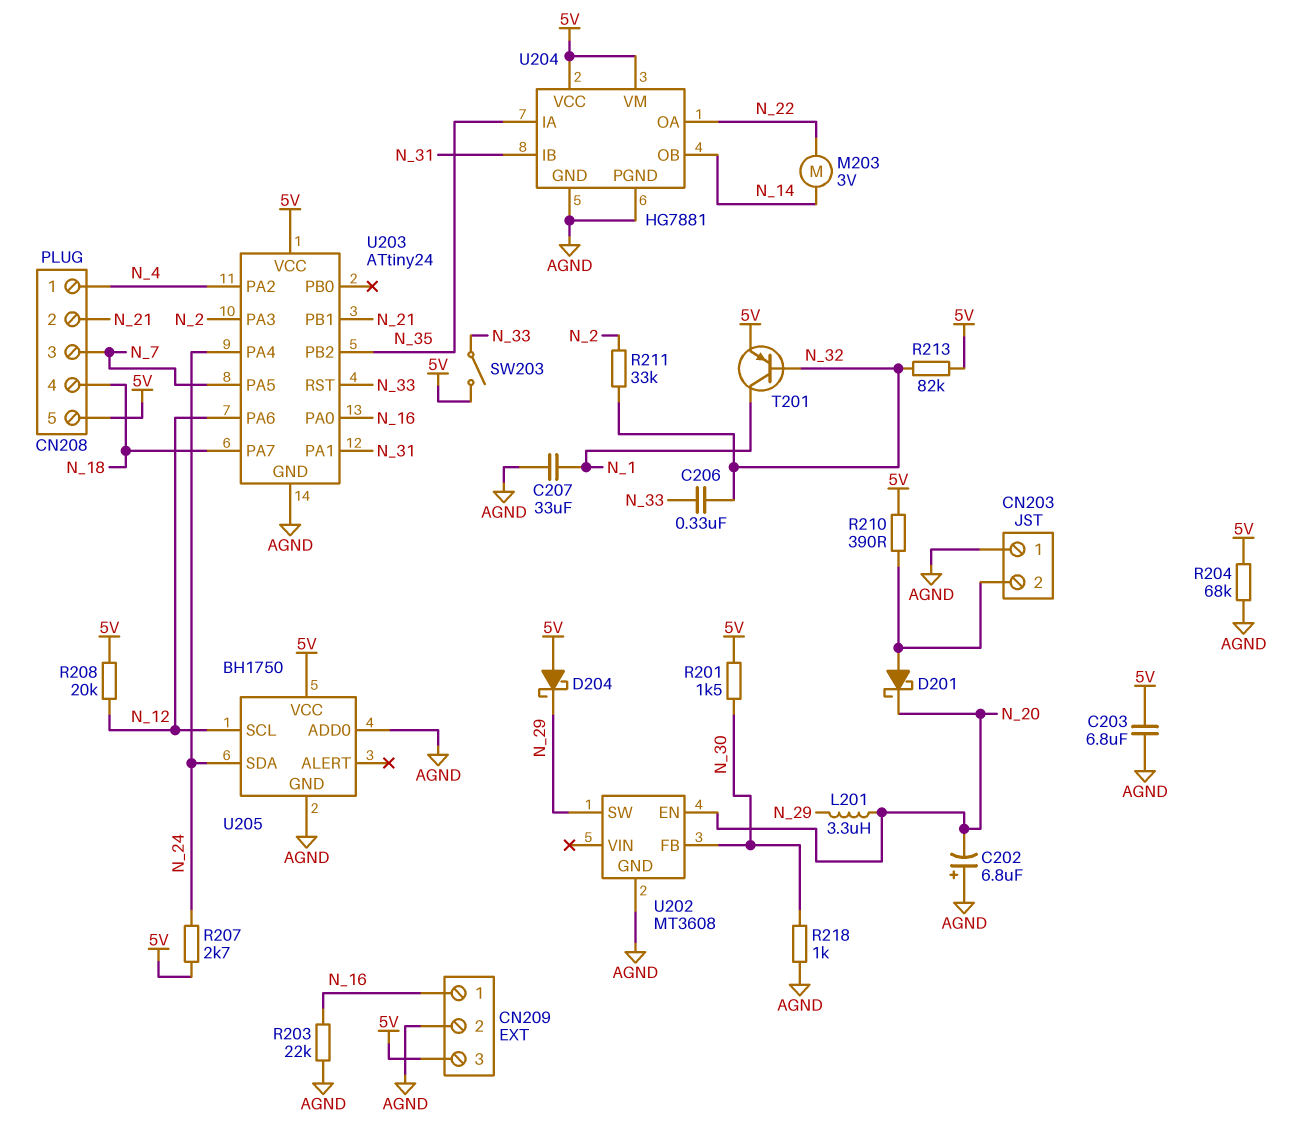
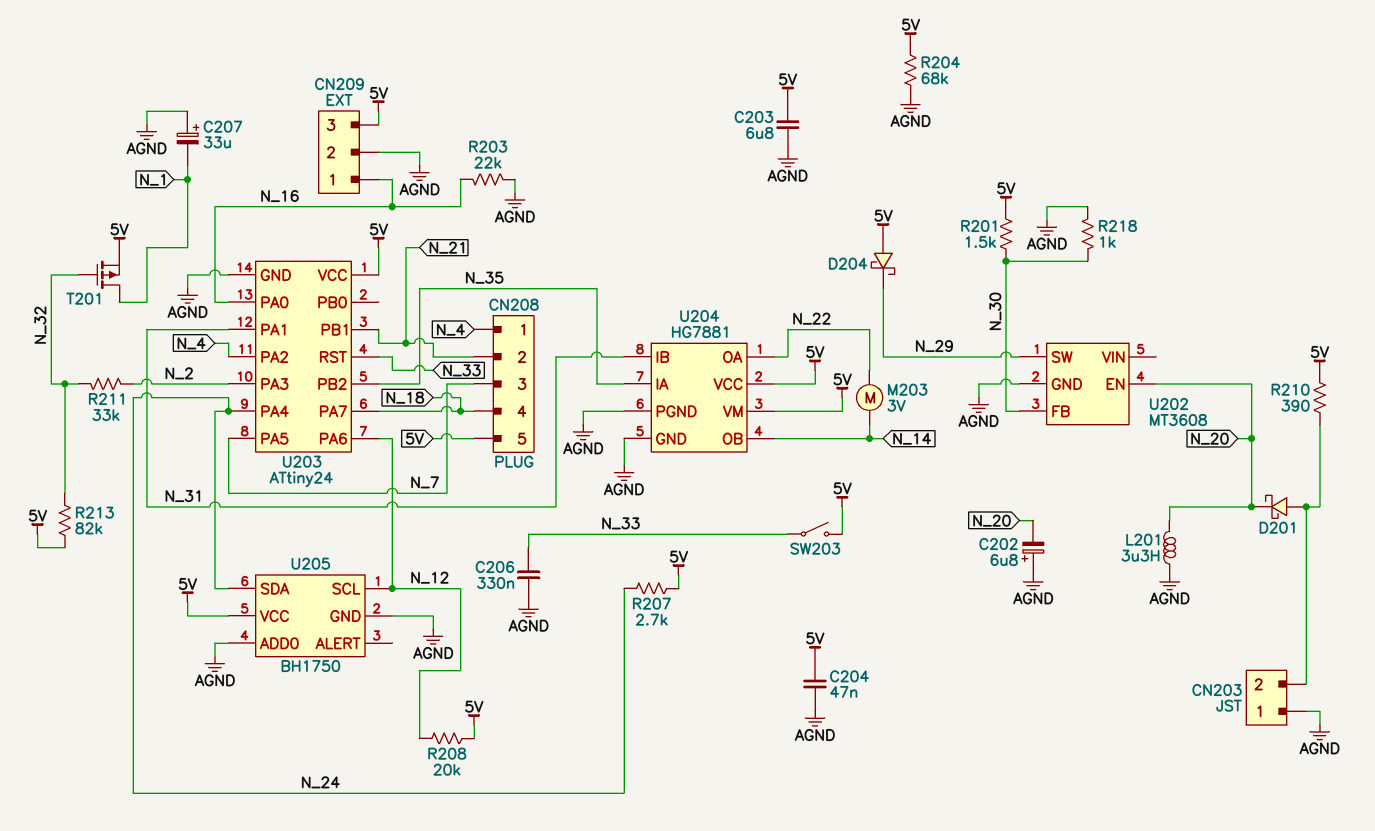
C204: none -> 47nF (5V, AGND)
C206: 330nF (N_32, N_33) -> 330nF (AGND, N_33)
C207: 33uF (AGND, N_1) -> 33uF (plus AGND, minus N_1)
L201: 3.3uH (N_20, N_29) -> 3.3uH (AGND, N_20)
T201: PNP (B N_32, C N_1, E 5V) -> PMOS (G N_32, D N_1, S 5V)

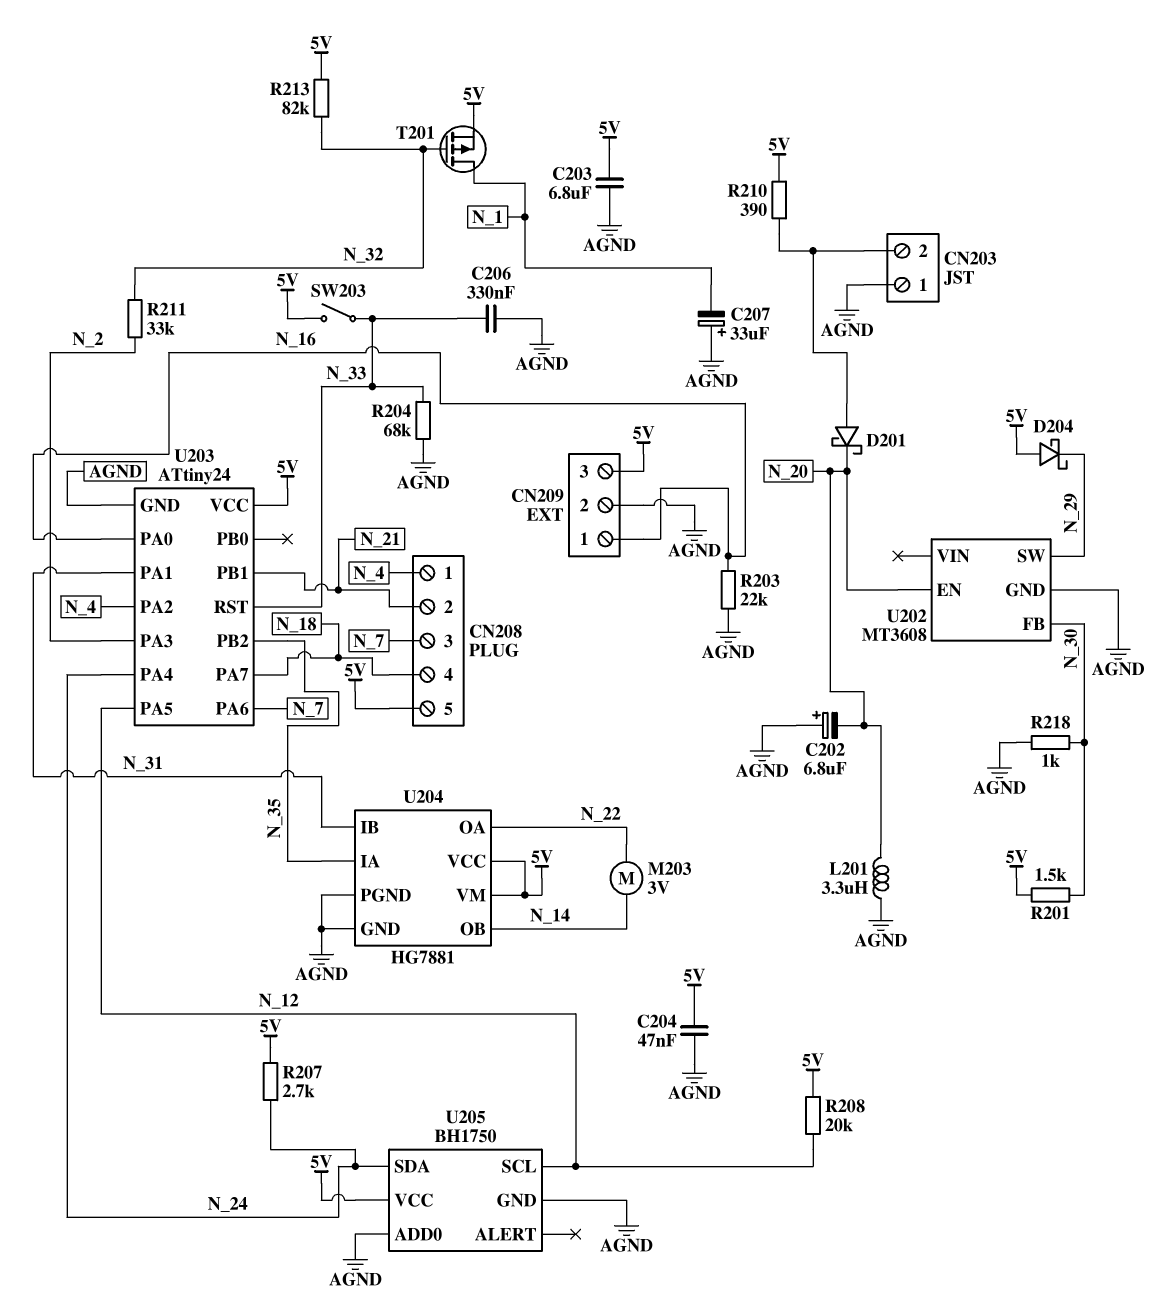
R204: 68k (5V, AGND) -> 68k (AGND, N_33)
U203 pin PA5: N_7 -> N_12
U203 pin PA6: N_12 -> N_7

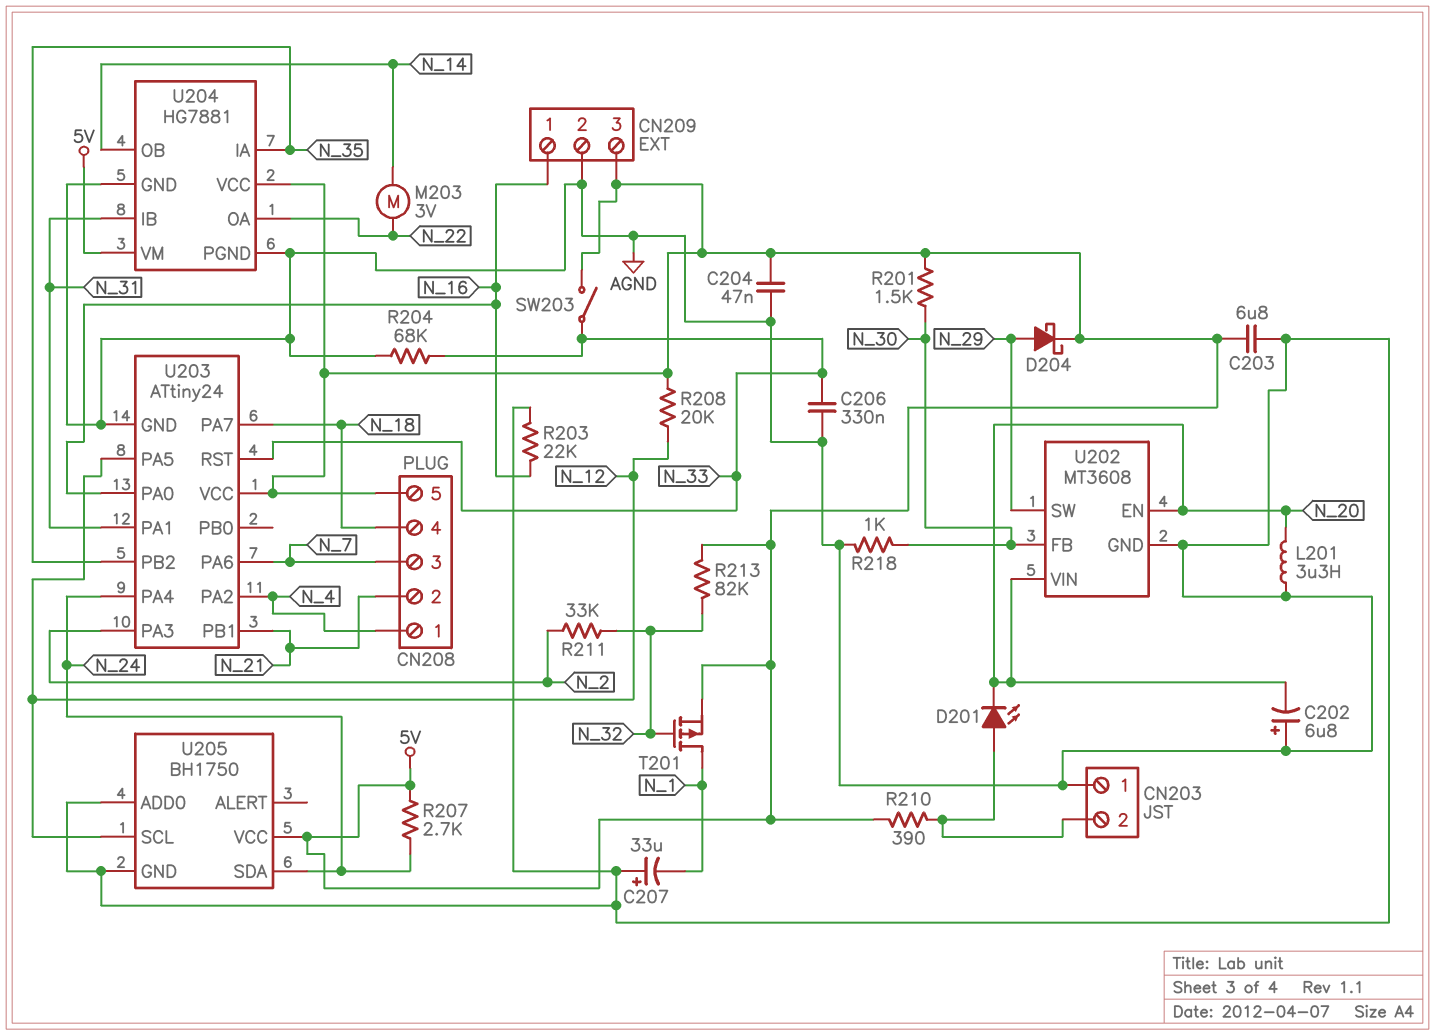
D201: schottky (A CN203/2, K N_20) -> LED (A CN203/2, K N_20)
D204: schottky (A 5V, K N_29) -> schottky (A N_29, K 5V)
U202 pin VIN: none -> N_20

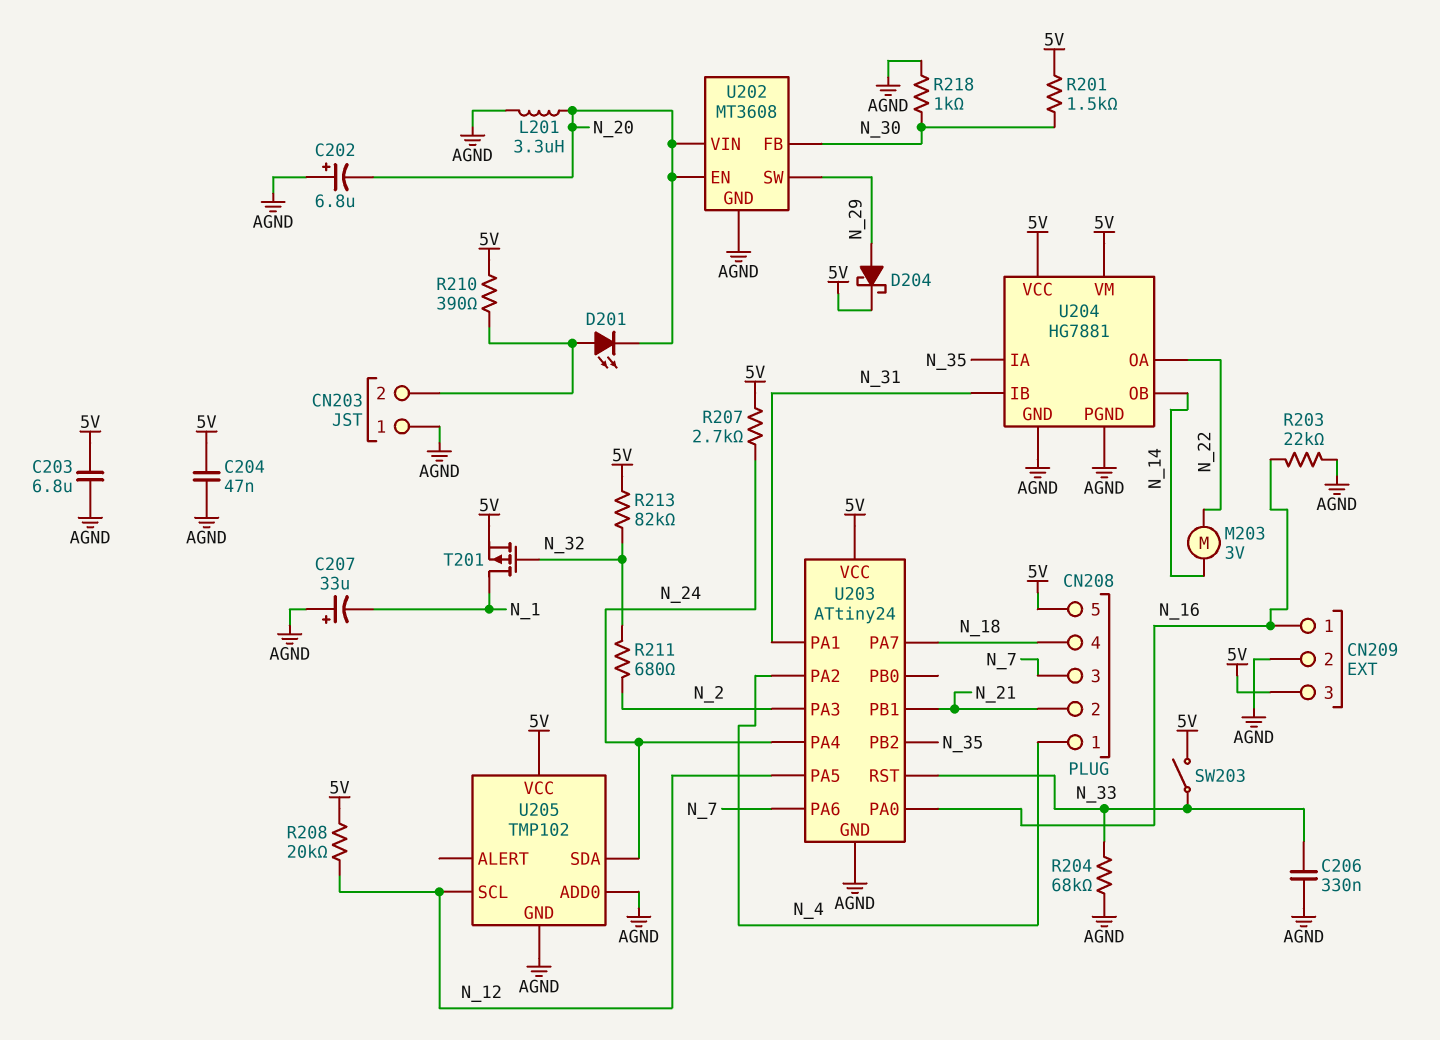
R211: 33k (N_2, N_32) -> 680 (N_2, N_32)
U205: BH1750 -> TMP102

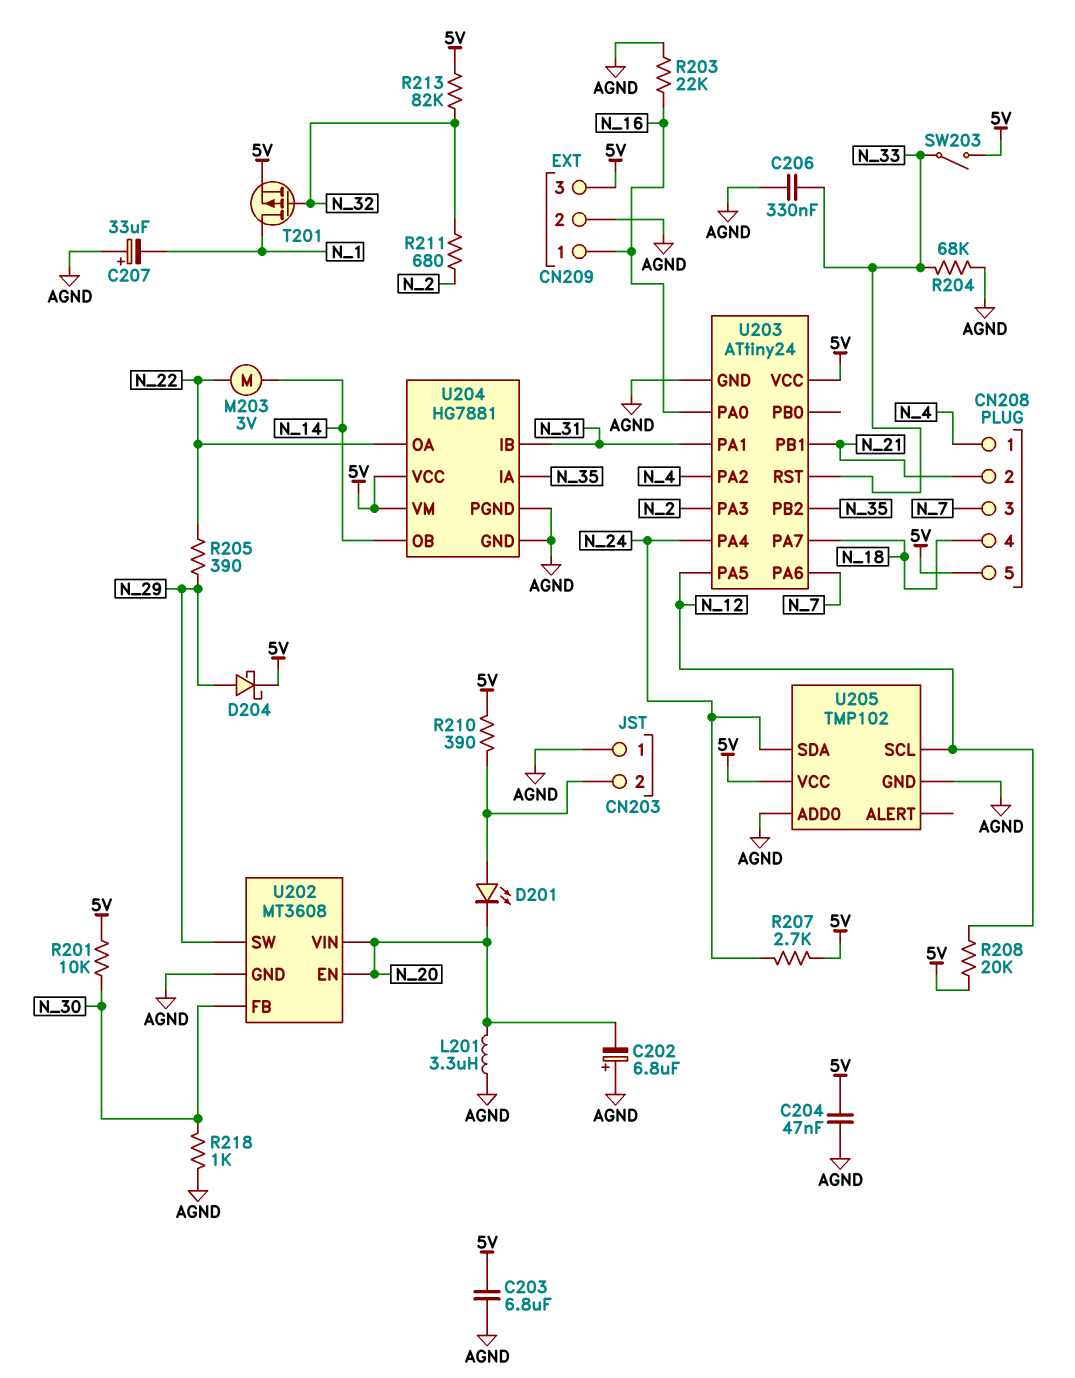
R201: 1.5k (5V, N_30) -> 10k (5V, N_30)
R205: none -> 390 (N_22, N_29)

